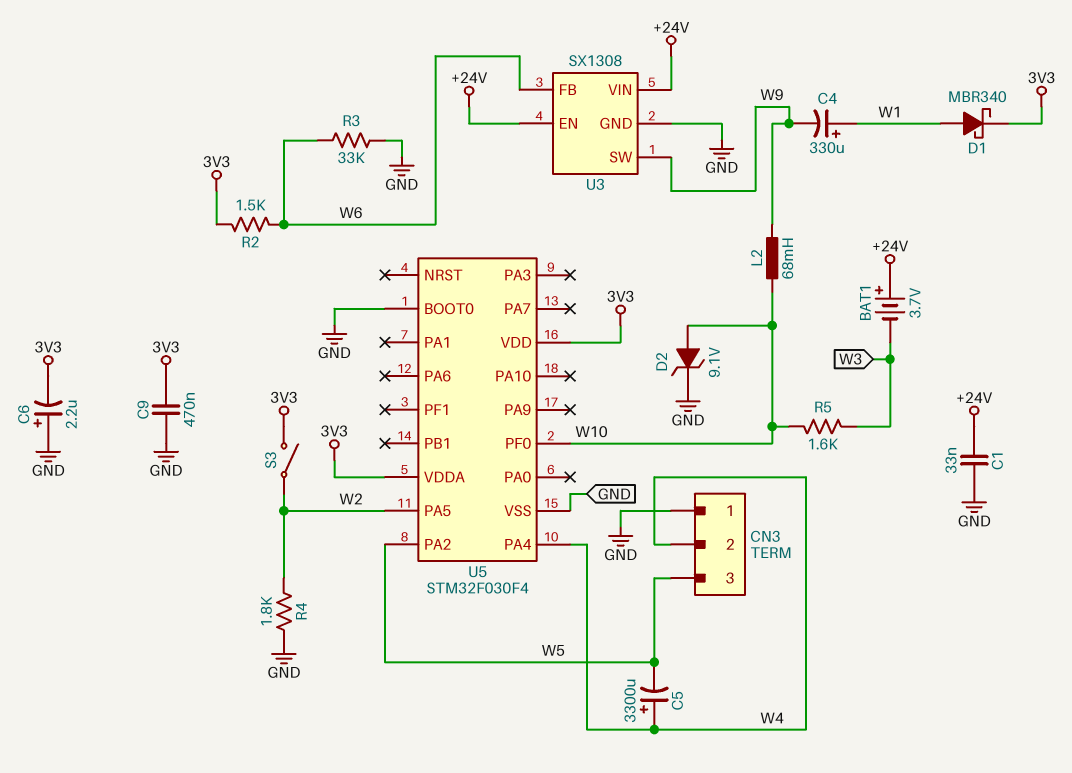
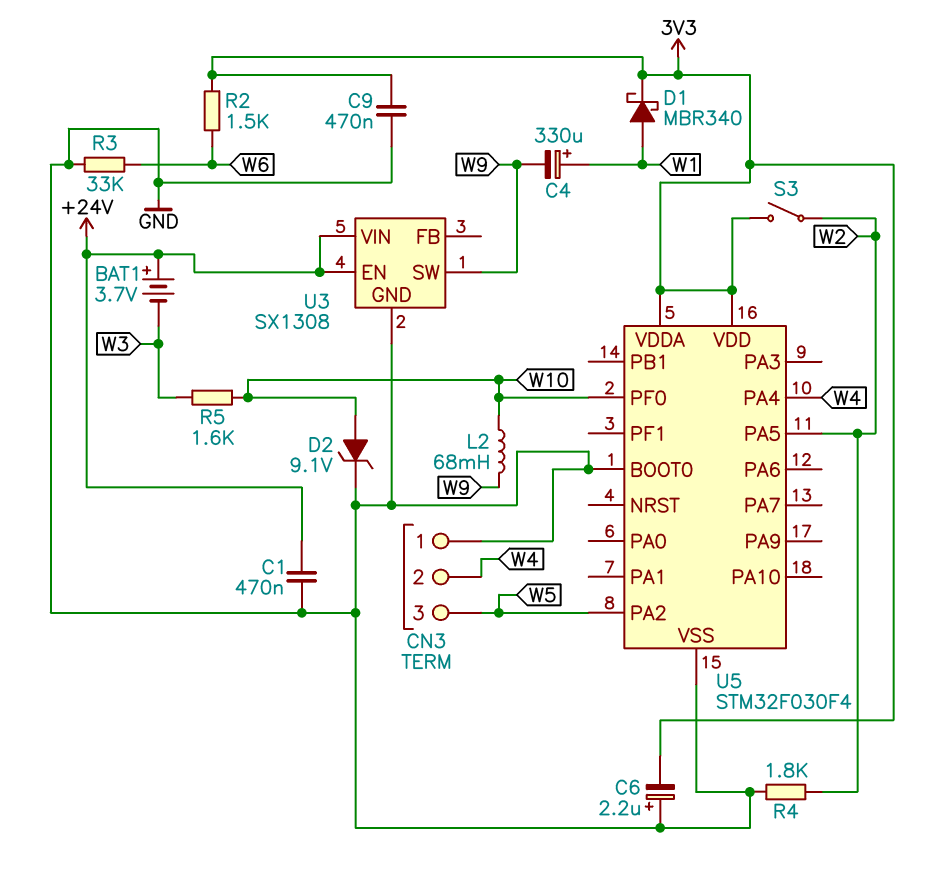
C1: 33nF (+24V, GND) -> 470nF (+24V, GND)
C5: 3300uF (plus W4, minus W5) -> none
U3 pin FB: W6 -> none

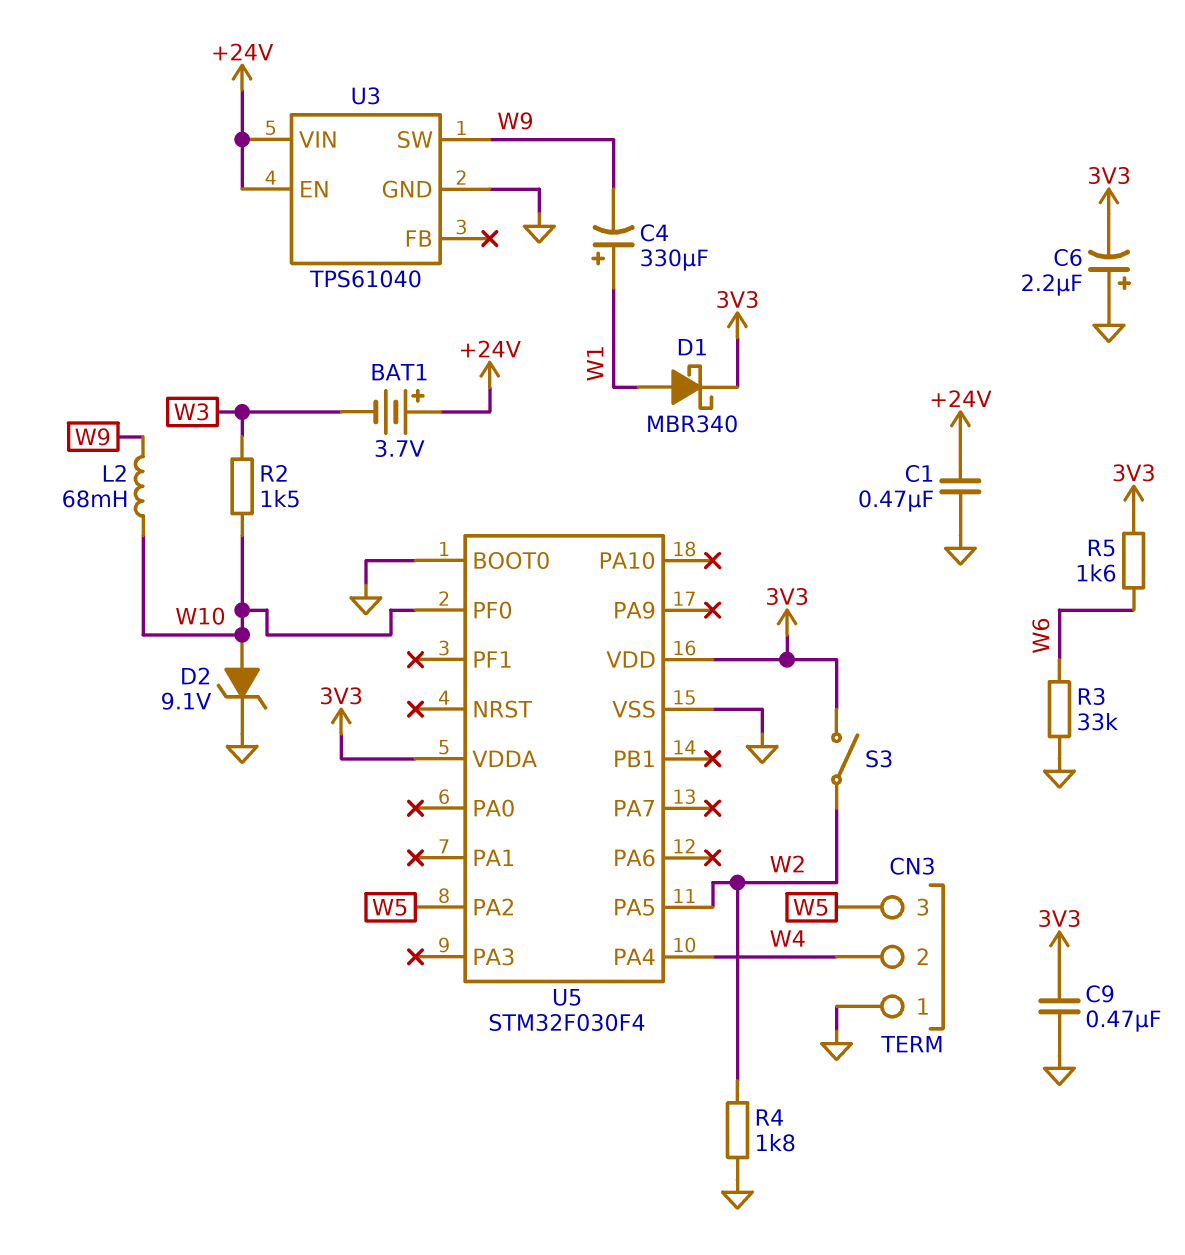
R2: 1.5k (3V3, W6) -> 1.5k (W3, W10)
R5: 1.6k (W3, W10) -> 1.6k (3V3, W6)
U3: SX1308 -> TPS61040

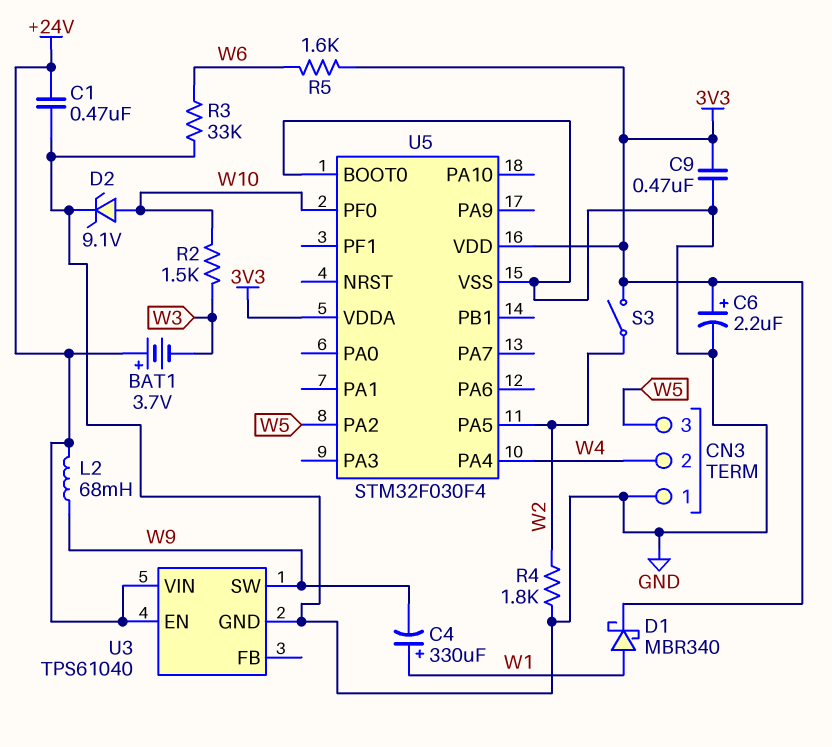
C6: 2.2uF (plus GND, minus 3V3) -> 2.2uF (plus 3V3, minus GND)
L2: 68mH (W9, W10) -> 68mH (+24V, W9)

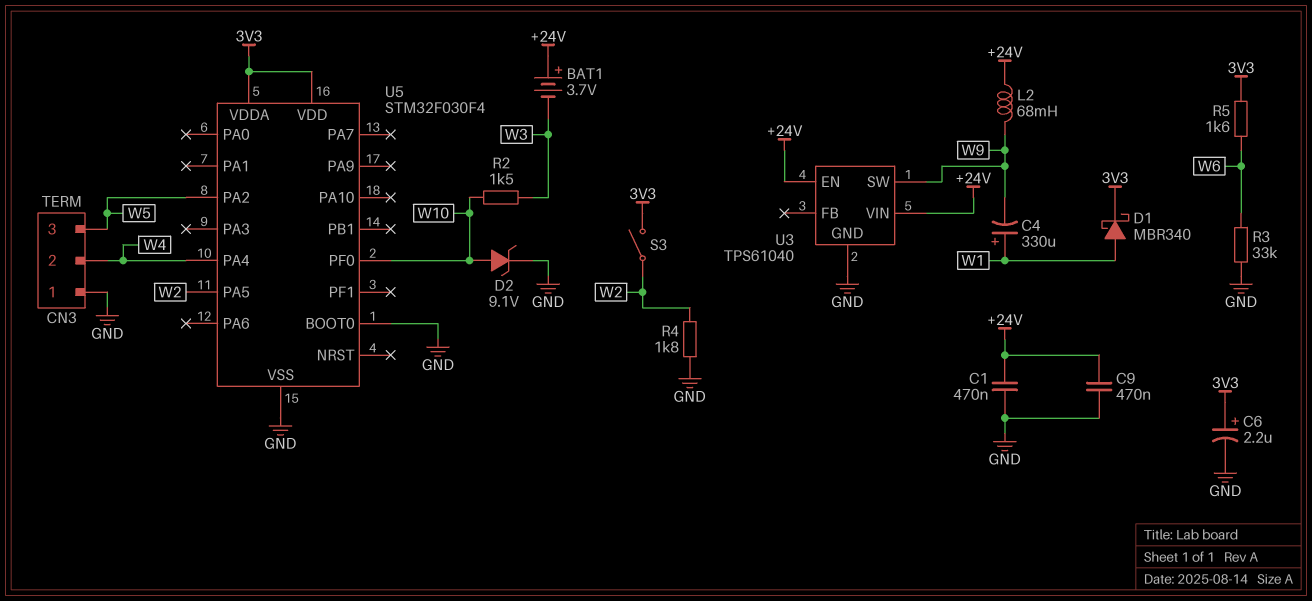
C9: 470nF (3V3, GND) -> 470nF (+24V, GND)

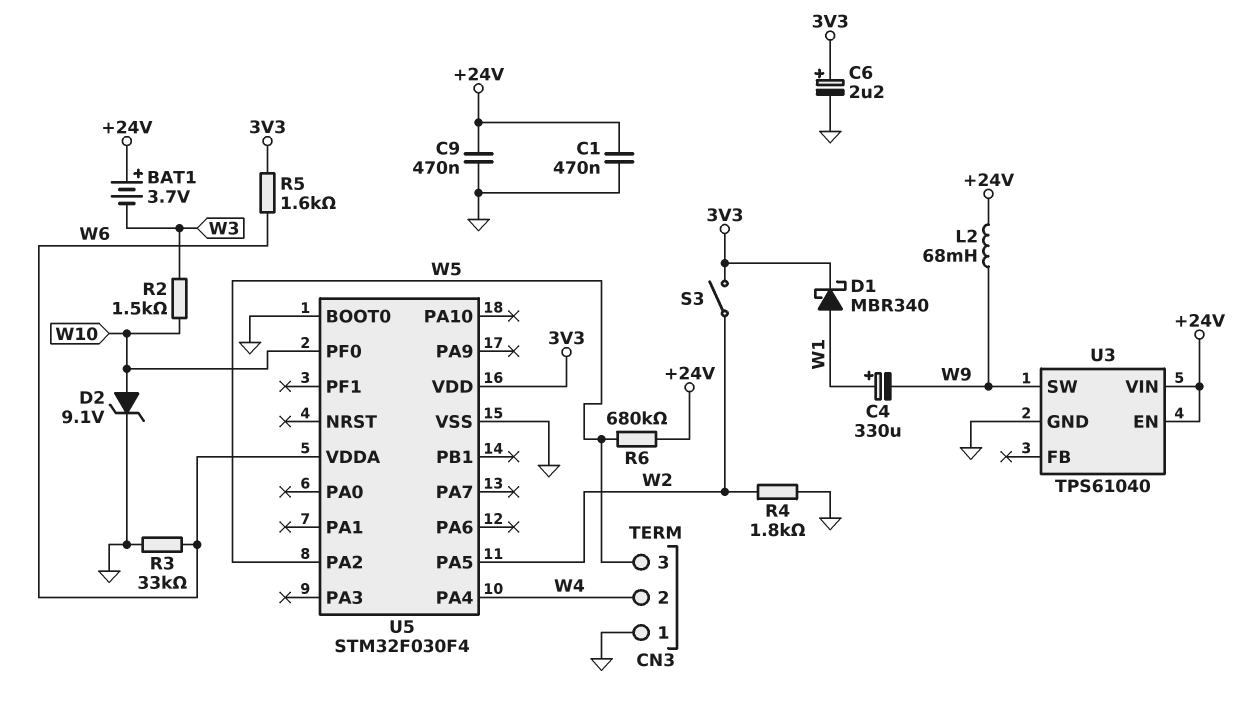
R6: none -> 680k (+24V, W5)
U5 pin VDDA: 3V3 -> W6

